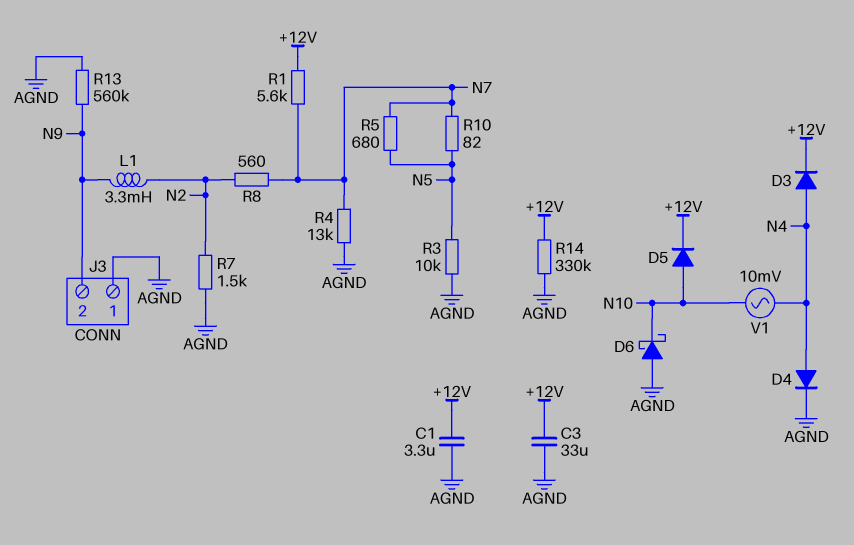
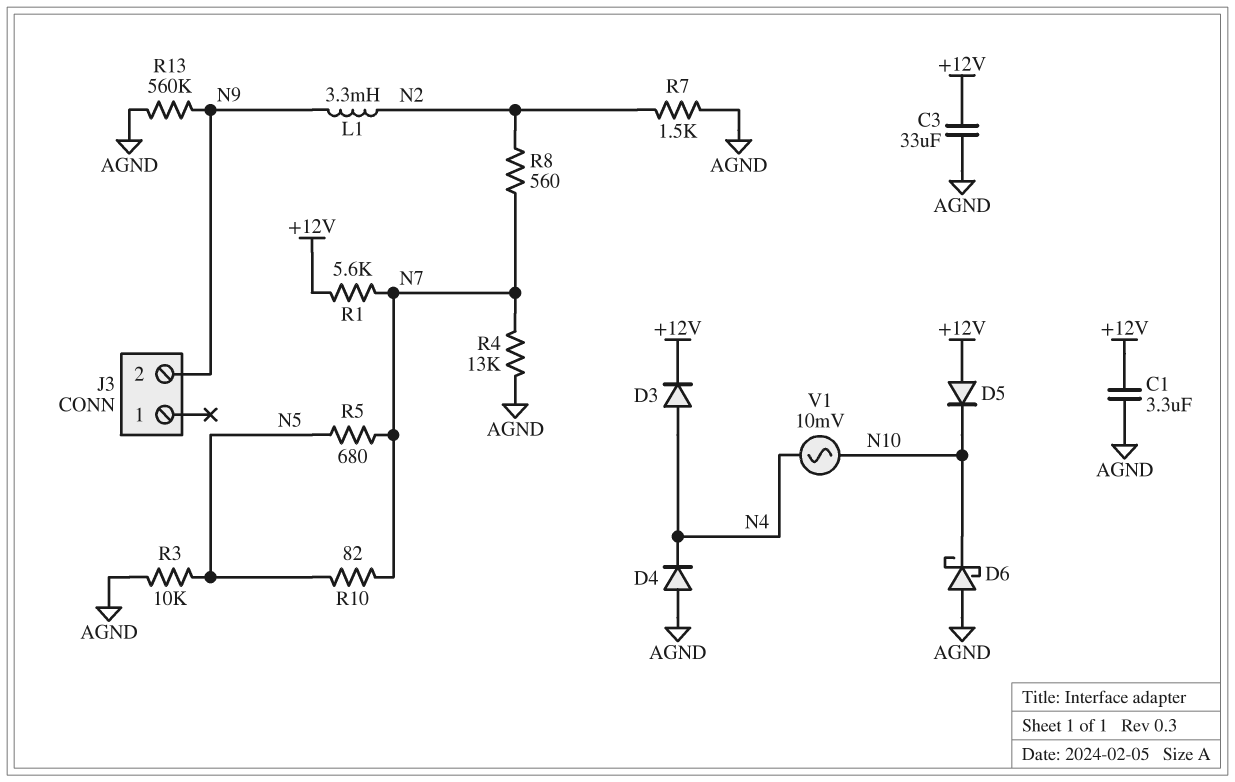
D4: diode (A N4, K AGND) -> diode (A AGND, K N4)
D5: diode (A N10, K +12V) -> diode (A +12V, K N10)
J3 pin 1: AGND -> none
R14: 330k (+12V, AGND) -> none

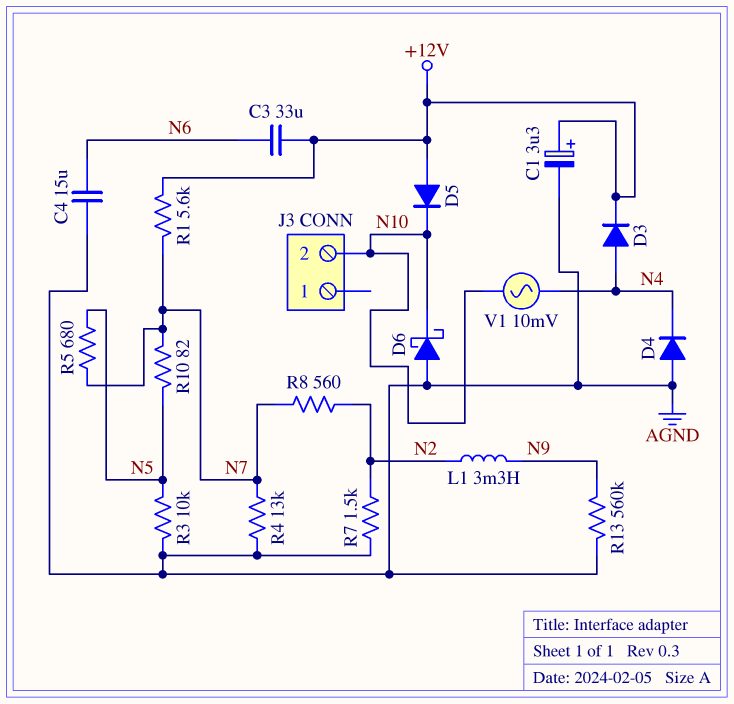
C1: 3.3uF (+12V, AGND) -> 3.3uF (plus +12V, minus AGND)
C3: 33uF (+12V, AGND) -> 33uF (+12V, N6)
C4: none -> 15uF (AGND, N6)
J3 pin 2: N9 -> N10

